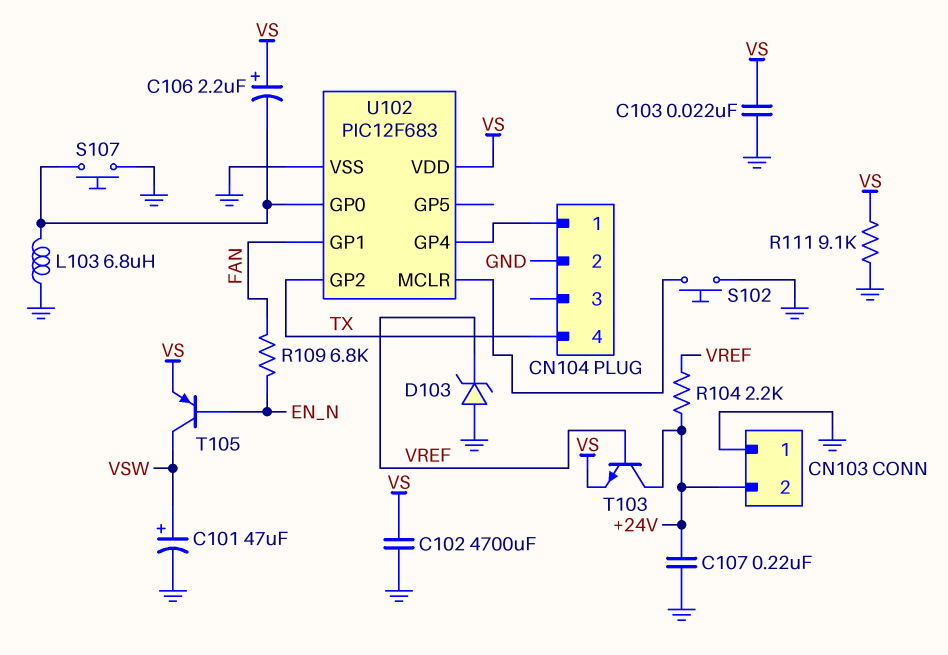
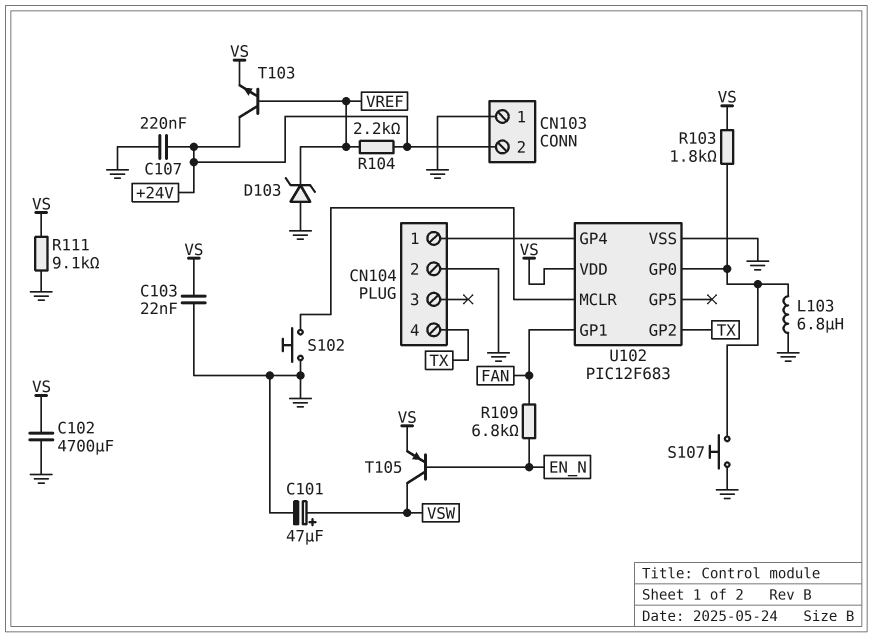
C106: 2.2uF (plus VS, minus U102/GP0) -> none
R103: none -> 1.8k (U102/GP0, VS)

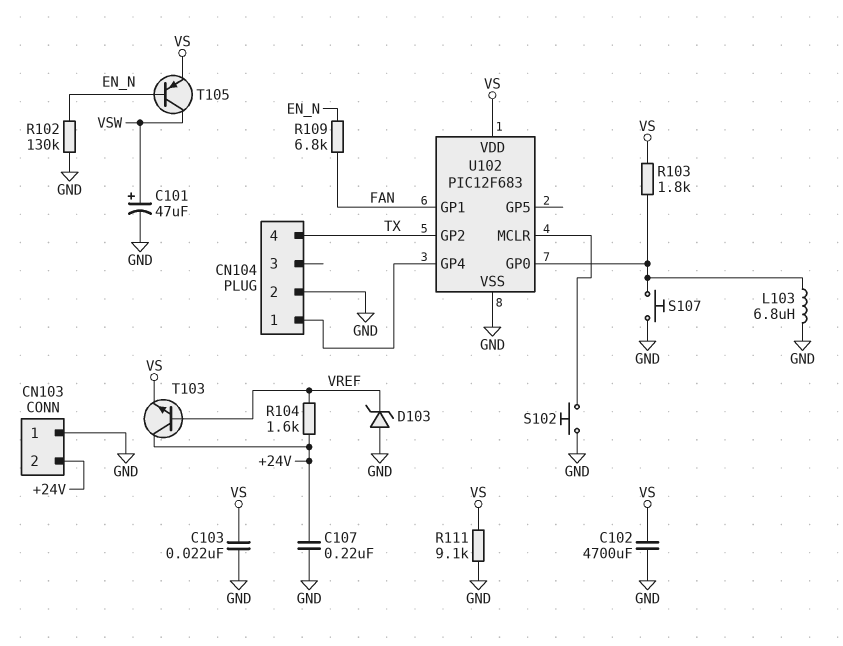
R102: none -> 130k (EN_N, GND)
R104: 2.2k (+24V, VREF) -> 1.6k (+24V, VREF)

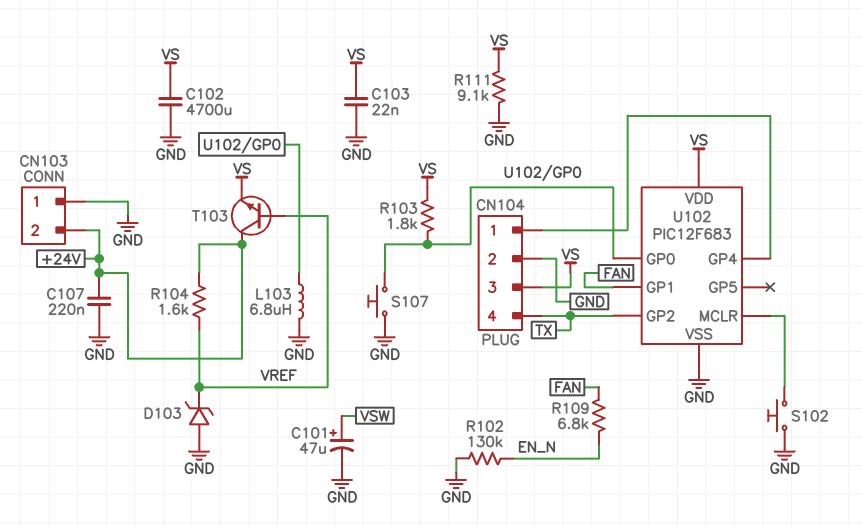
CN104 pin 3: none -> VS
T105: PNP (B EN_N, C VSW, E VS) -> none

